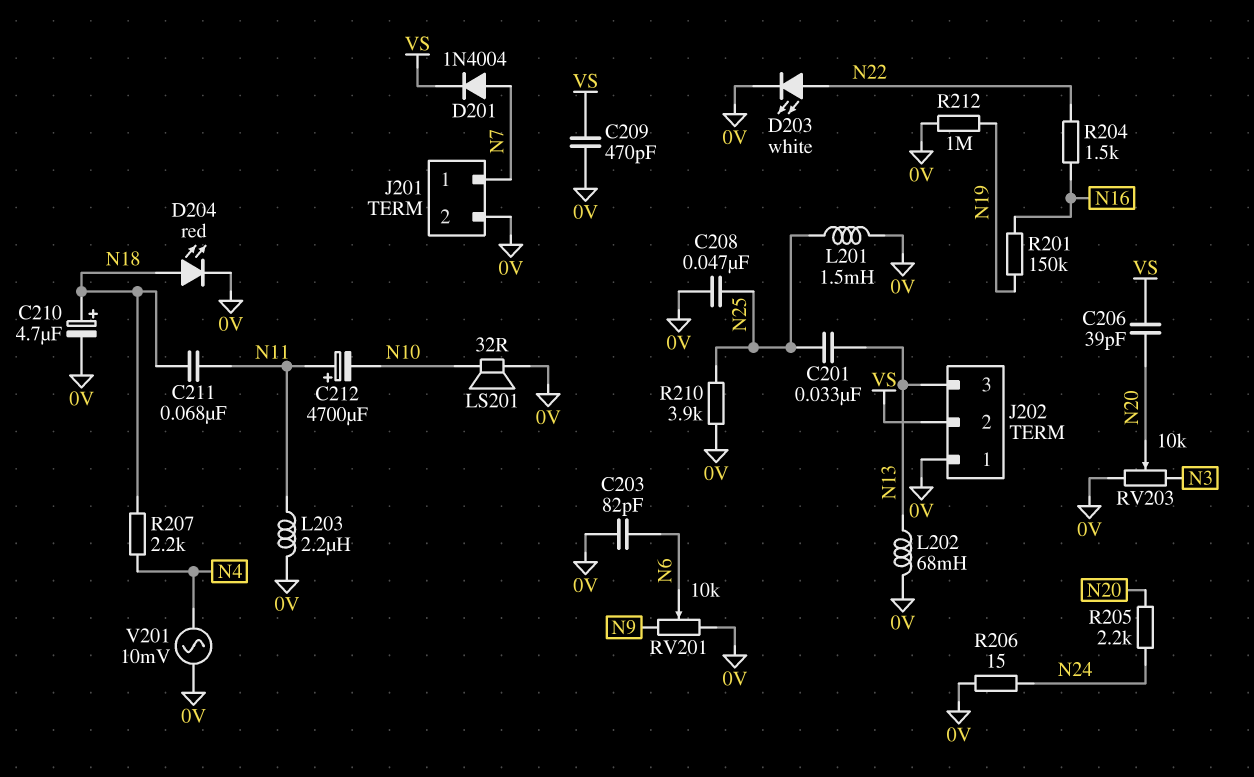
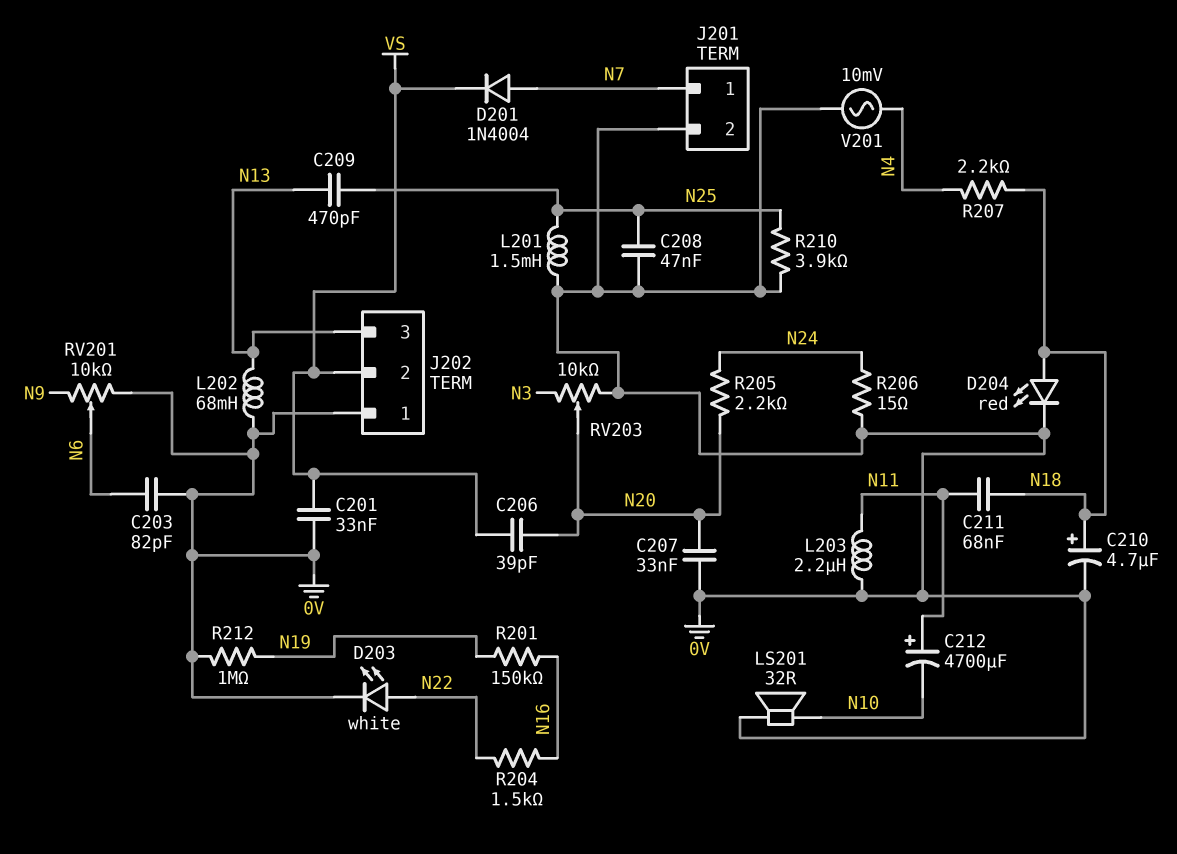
C201: 33nF (N13, N25) -> 33nF (0V, VS)
C207: none -> 33nF (0V, N20)
C209: 470pF (0V, VS) -> 470pF (N13, N25)

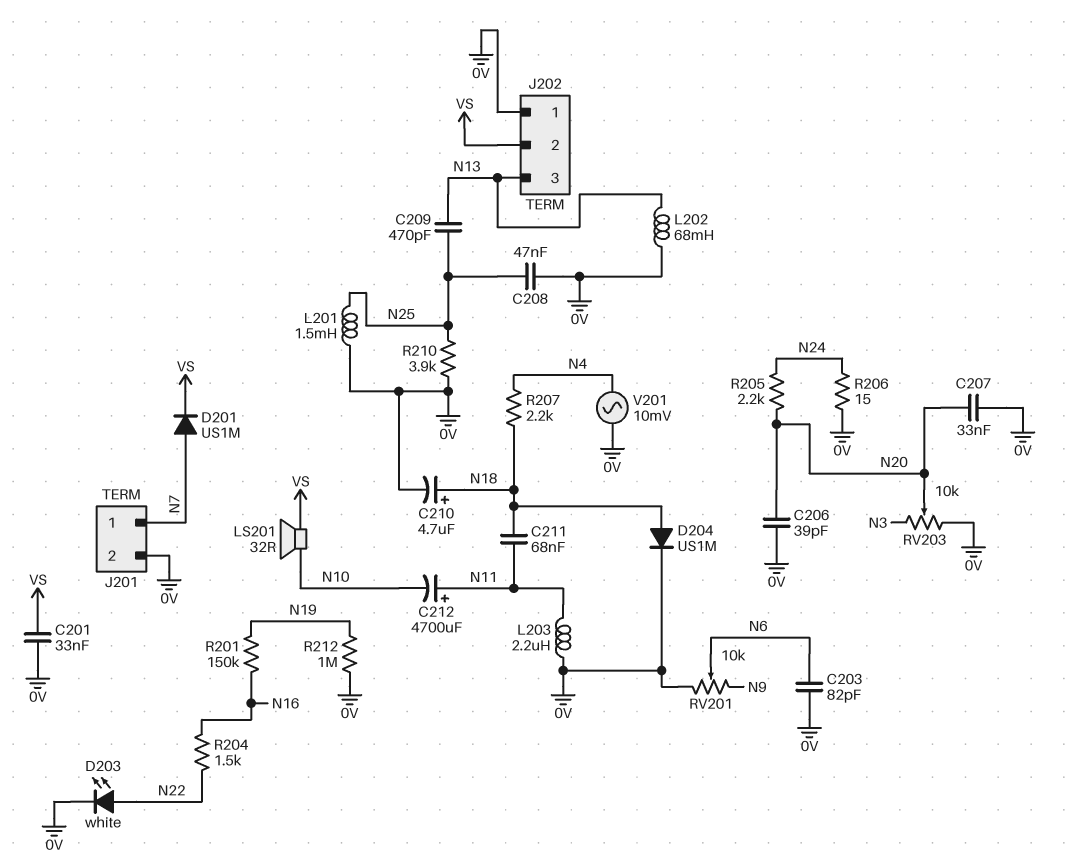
C206: 39pF (N20, VS) -> 39pF (0V, N20)
D201: diode 1N4004 (A N7, K VS) -> diode US1M (A N7, K VS)
D204: LED red (A N18, K 0V) -> diode US1M (A N18, K 0V)
LS201: speaker 32R (0V, N10) -> speaker 32R (N10, VS)

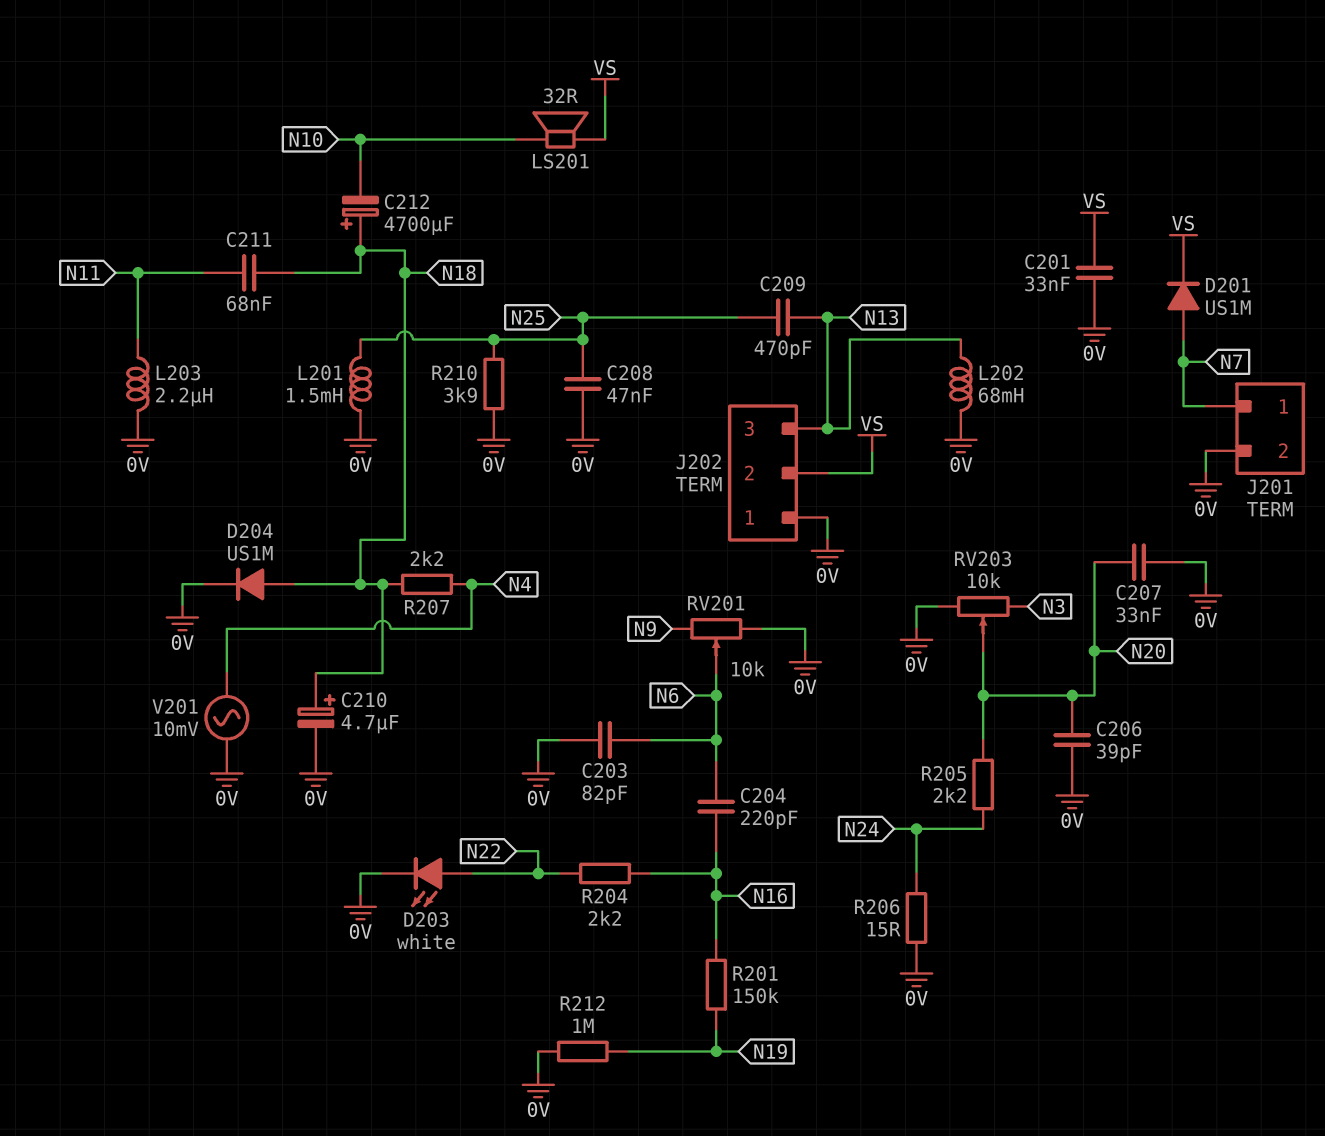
C204: none -> 220pF (N6, N16)
C212: 4700uF (plus N11, minus N10) -> 4700uF (plus N18, minus N10)
R204: 1.5k (N16, N22) -> 2.2k (N16, N22)

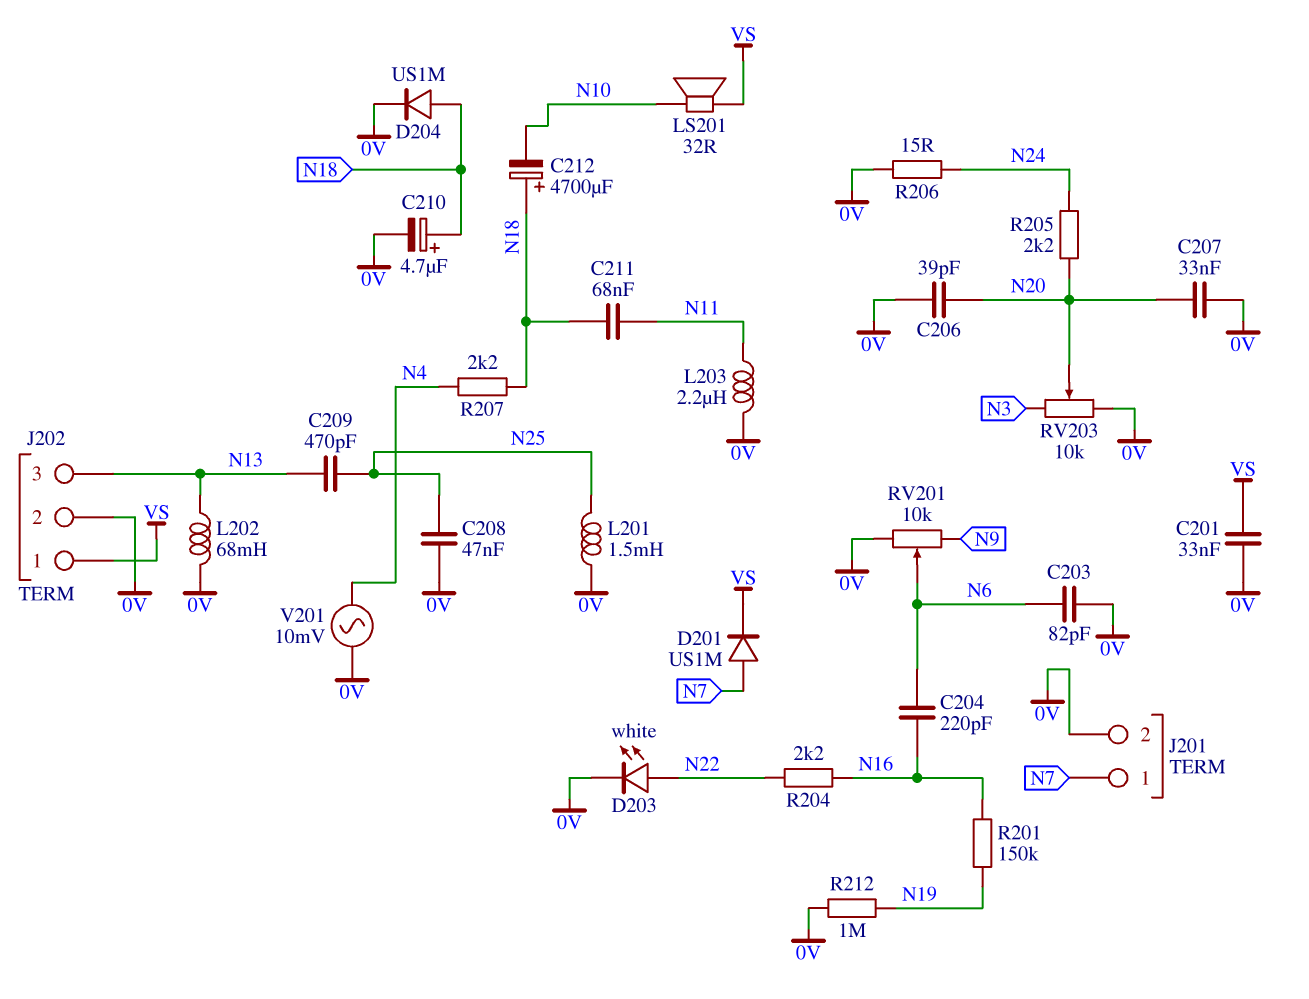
J202 pin 1: 0V -> VS
J202 pin 2: VS -> 0V
R210: 3.9k (0V, N25) -> none

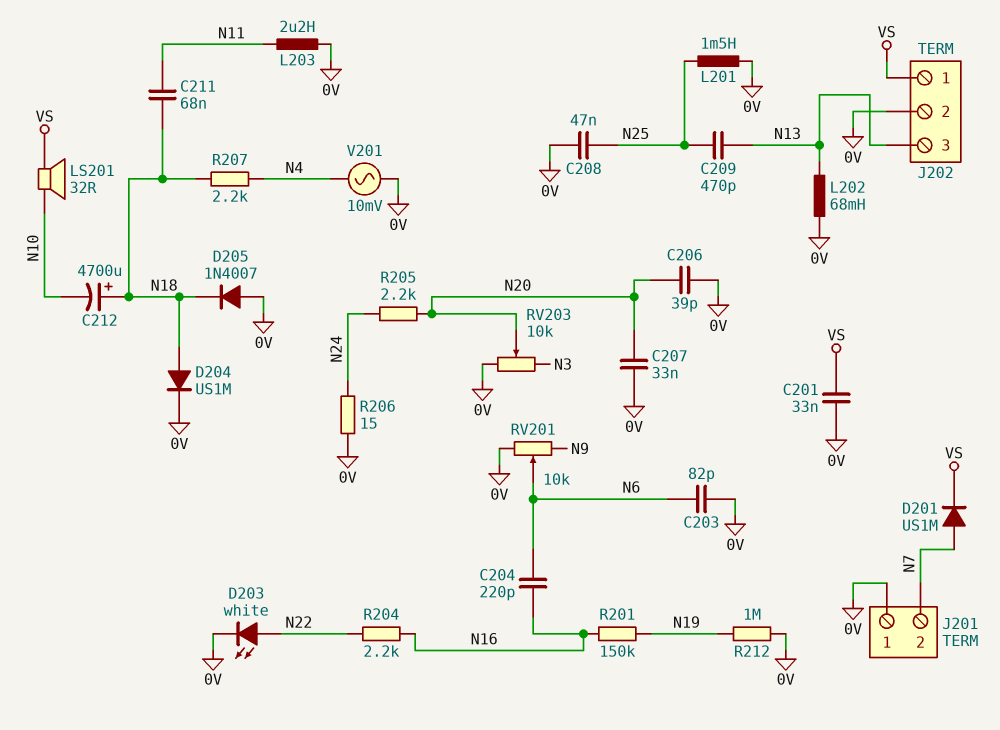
C210: 4.7uF (plus N18, minus 0V) -> none
D205: none -> diode 1N4007 (A 0V, K N18)
J201 pin 1: N7 -> 0V
J201 pin 2: 0V -> N7

